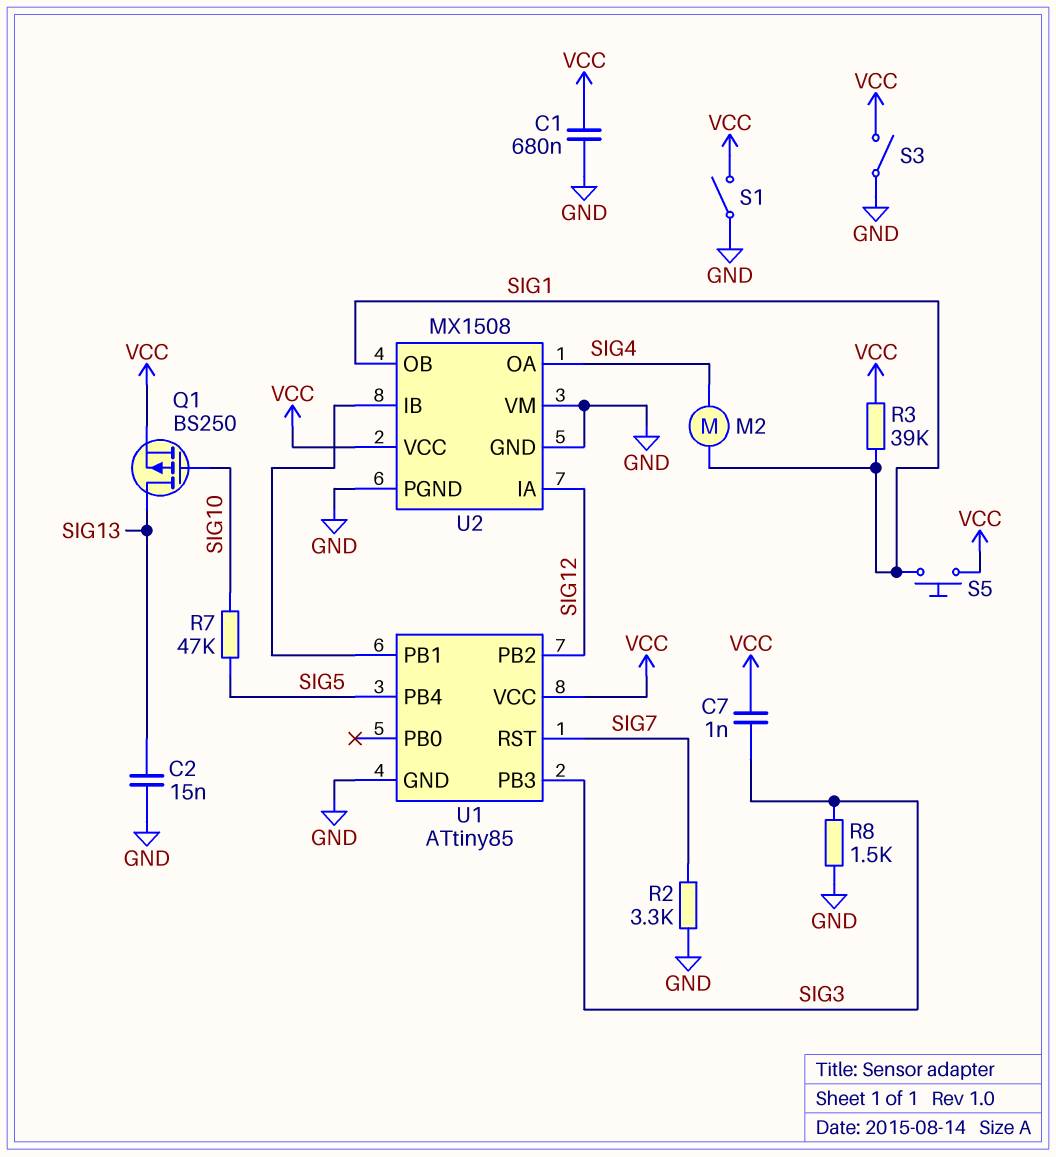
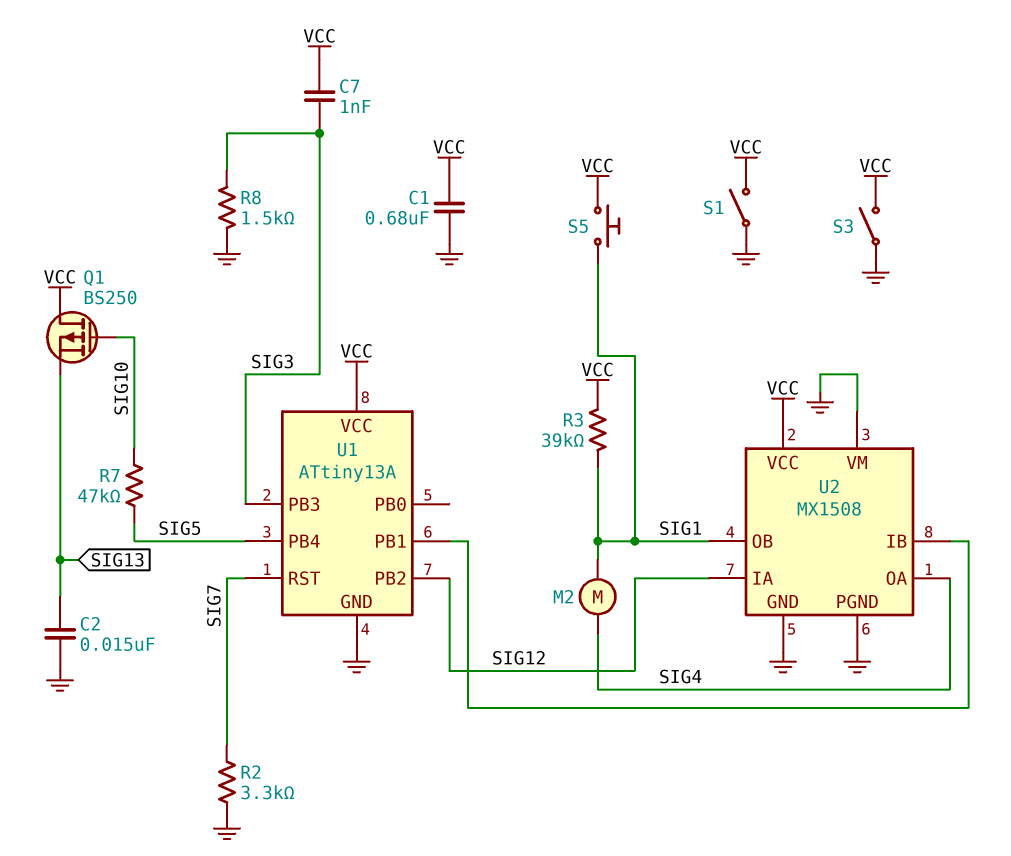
Q1: PMOS BS250 (G SIG10, D SIG13, S VCC) -> PMOS BS250 (G SIG10, D VCC, S SIG13)
U1: ATtiny85 -> ATtiny13A

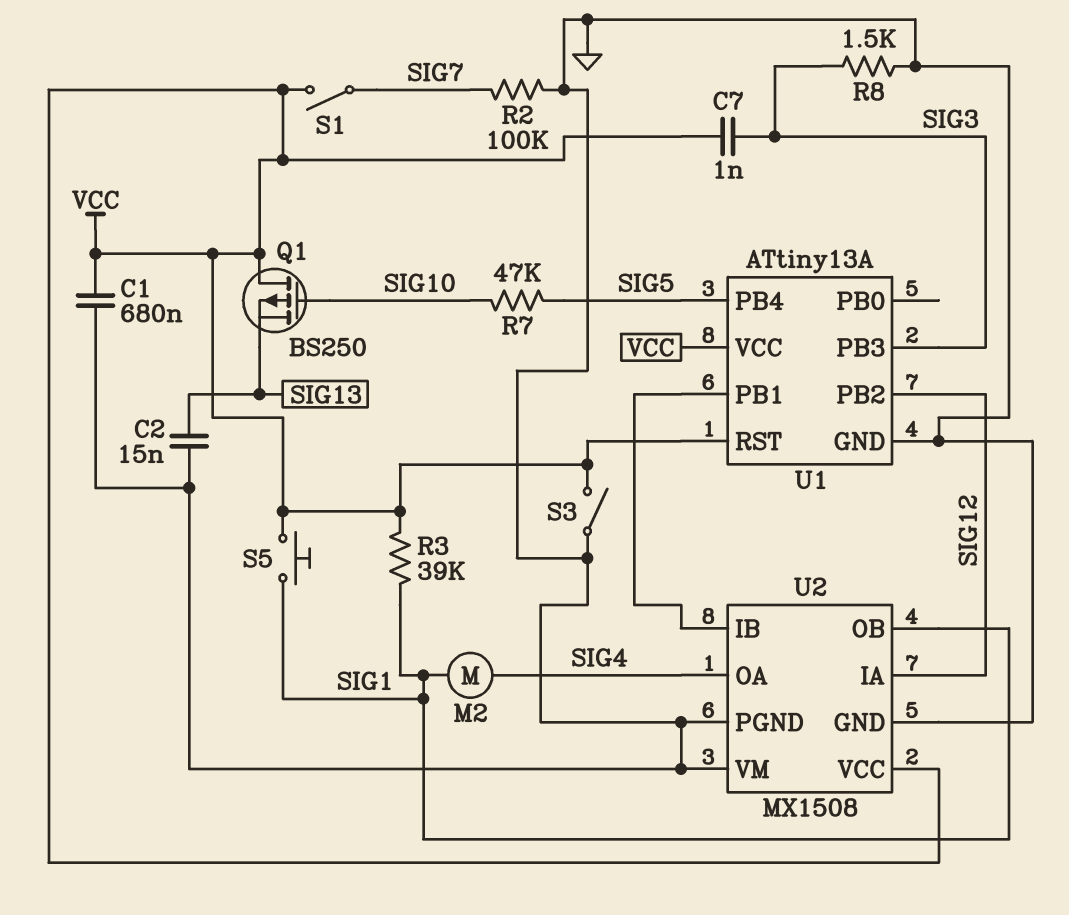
R2: 3.3k (GND, SIG7) -> 100k (GND, SIG7)
S1: switch (GND, VCC) -> switch (SIG7, VCC)
U1 pin RST: SIG7 -> VCC

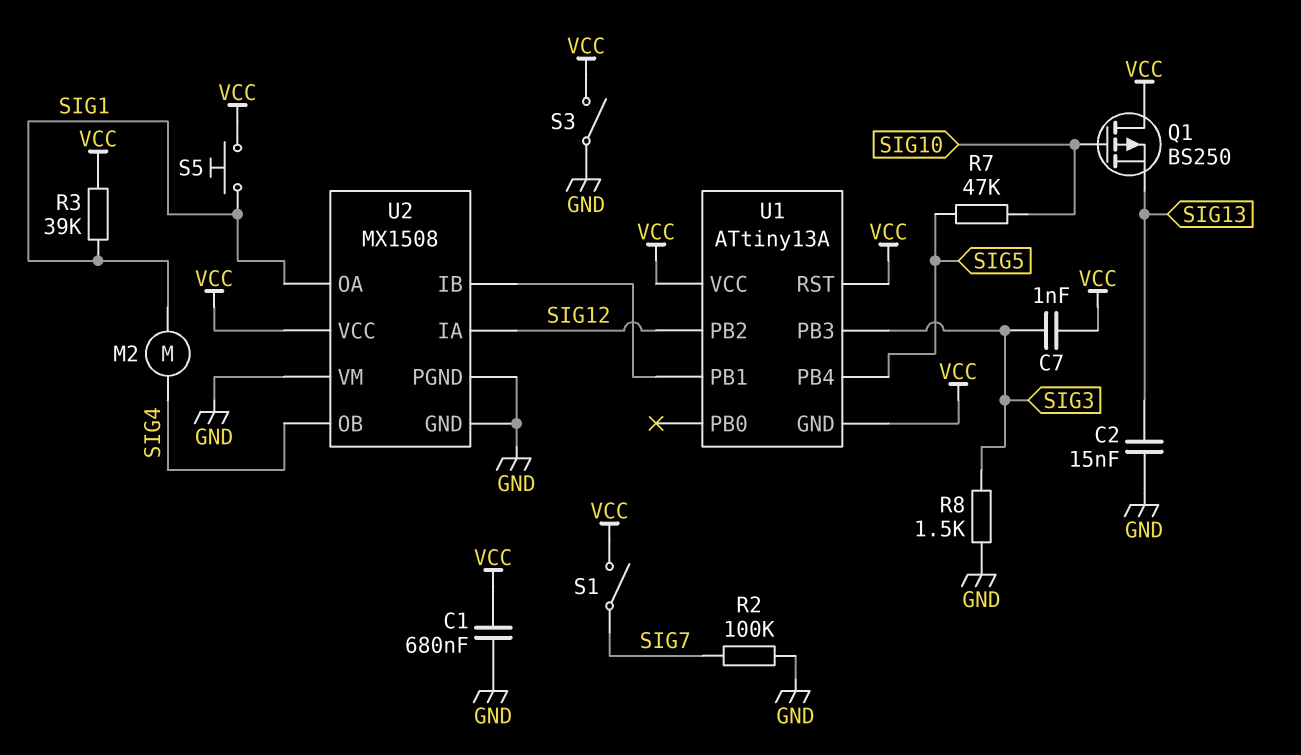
U1 pin GND: GND -> VCC
U2 pin OA: SIG4 -> SIG1
U2 pin OB: SIG1 -> SIG4

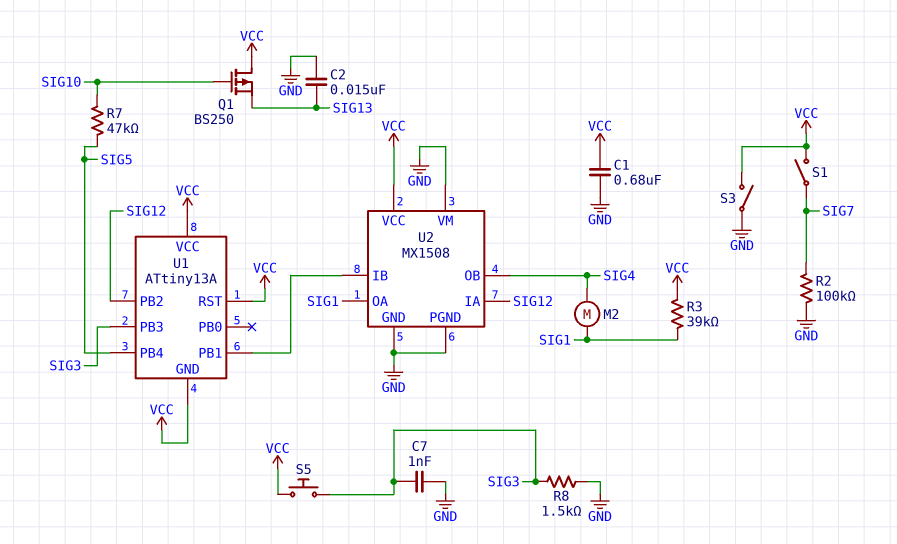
C7: 1nF (SIG3, VCC) -> 1nF (GND, SIG3)
S5: button (SIG1, VCC) -> button (SIG3, VCC)

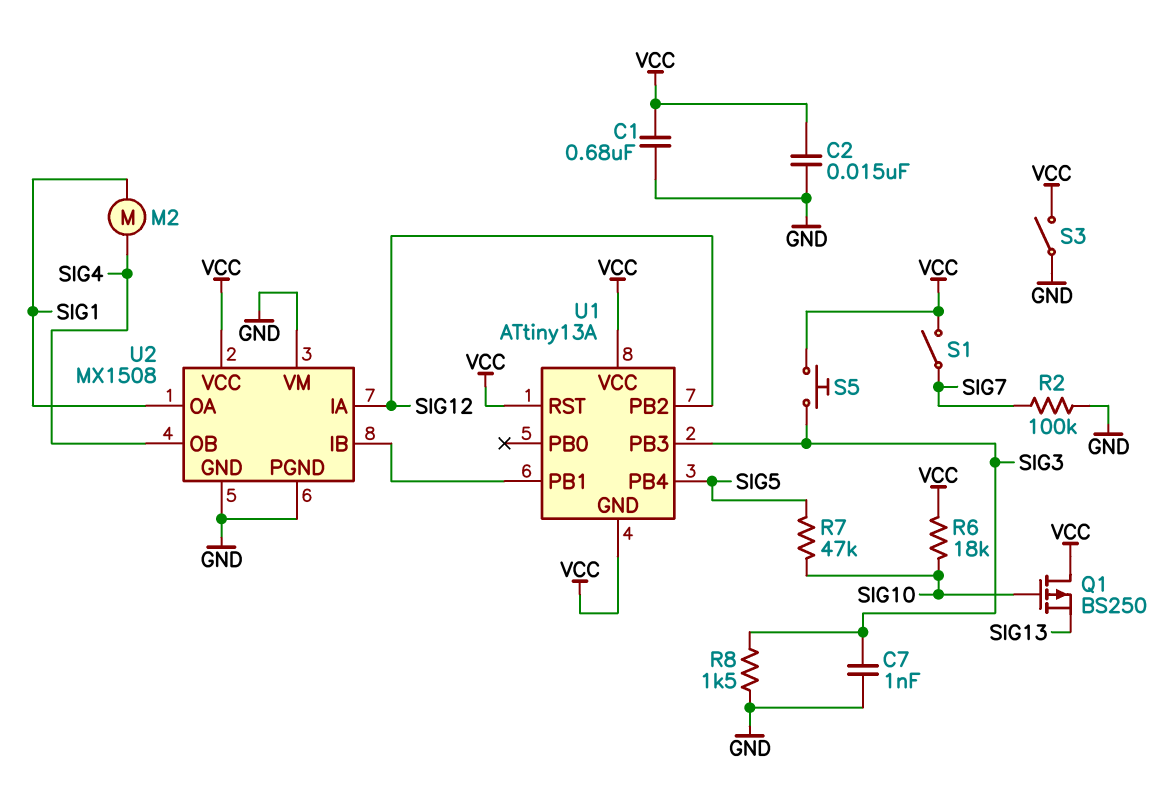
C2: 15nF (GND, SIG13) -> 15nF (GND, VCC)
R3: 39k (SIG1, VCC) -> none
R6: none -> 18k (SIG10, VCC)

